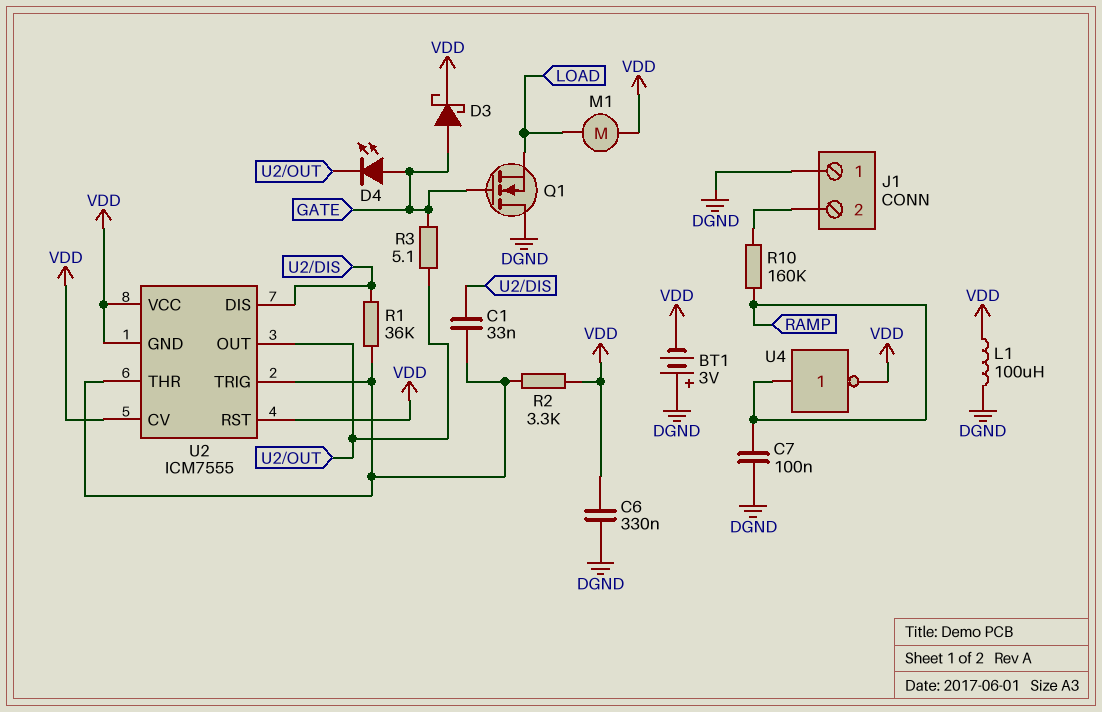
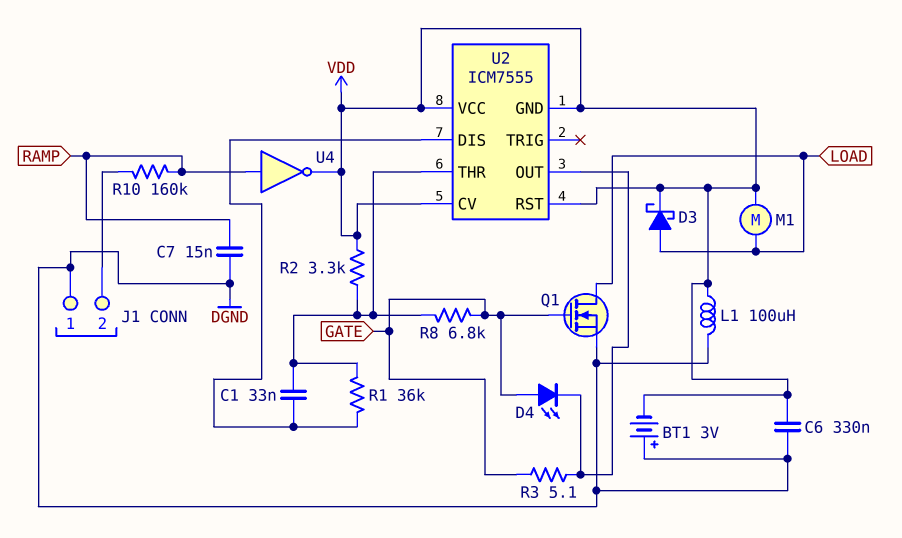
C7: 100nF (DGND, RAMP) -> 15nF (DGND, RAMP)
D3: schottky (A GATE, K VDD) -> schottky (A LOAD, K VDD)
Q1: NMOS (G GATE, D DGND, S LOAD) -> NMOS (G GATE, D LOAD, S DGND)
R8: none -> 6.8k (GATE, U2/THR)
U2 pin TRIG: U2/THR -> none

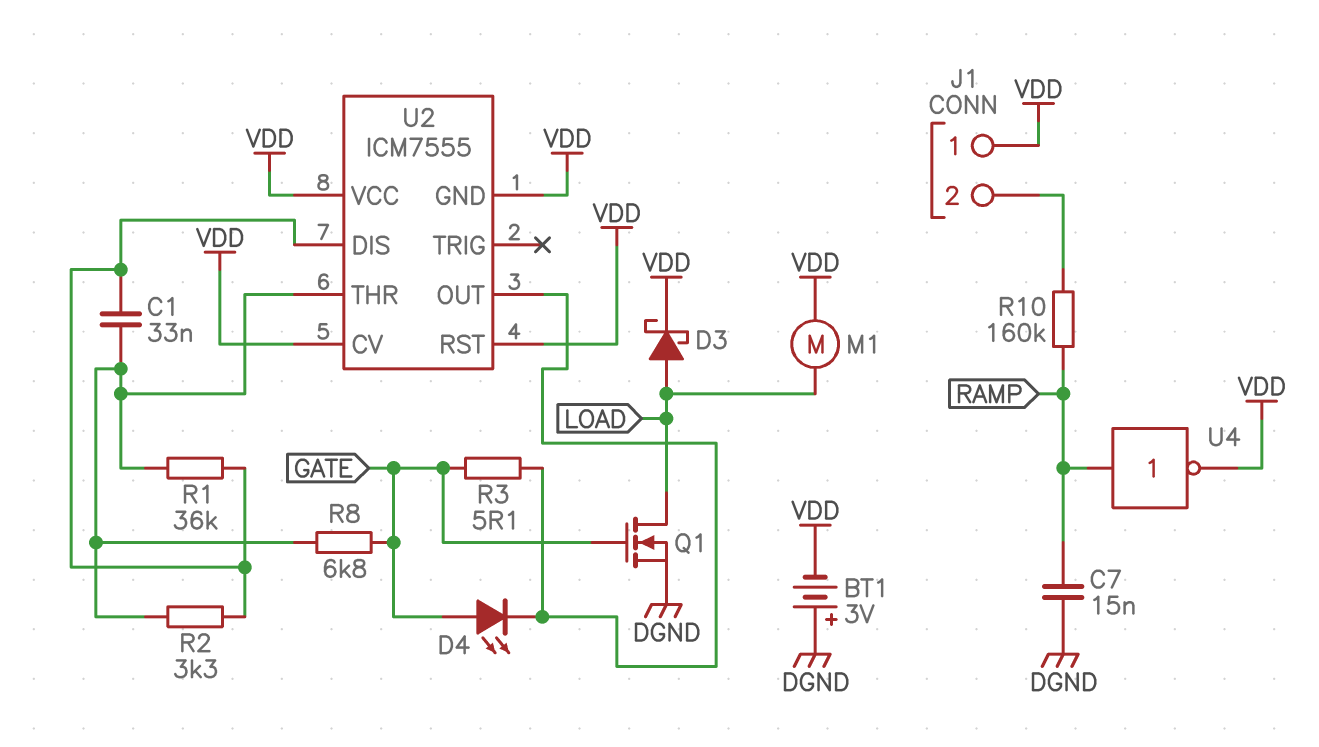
C6: 330nF (DGND, VDD) -> none
J1 pin 1: DGND -> VDD
L1: 100uH (DGND, VDD) -> none
R2: 3.3k (U2/THR, VDD) -> 3.3k (U2/DIS, U2/THR)

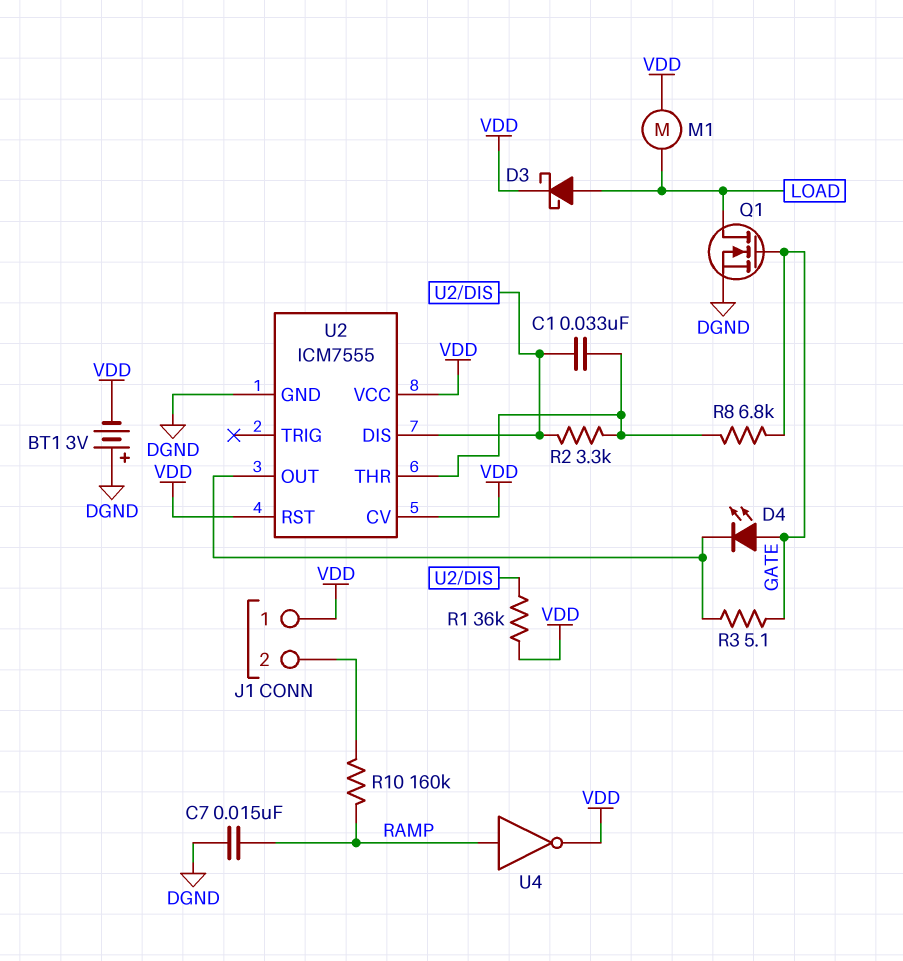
R1: 36k (U2/DIS, U2/THR) -> 36k (U2/DIS, VDD)
U2 pin GND: VDD -> DGND

